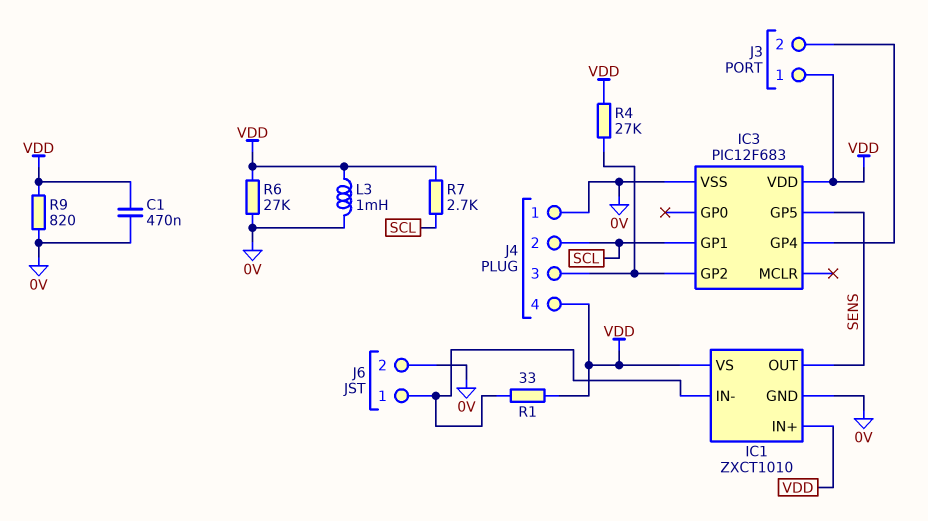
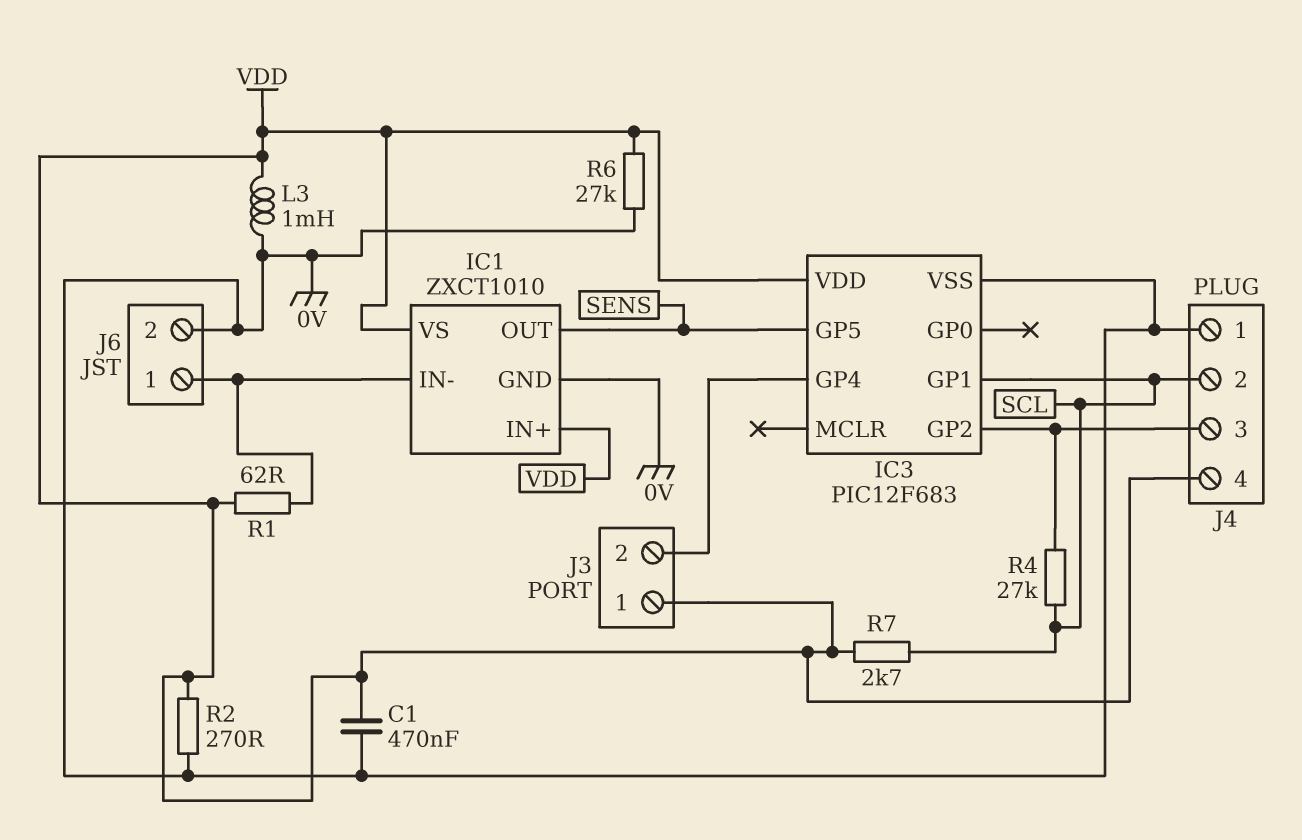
R1: 33 (IC1/IN-, VDD) -> 62 (IC1/IN-, VDD)
R2: none -> 270 (0V, VDD)
R4: 27k (IC3/GP2, VDD) -> 27k (IC3/GP2, SCL)
R9: 820 (0V, VDD) -> none

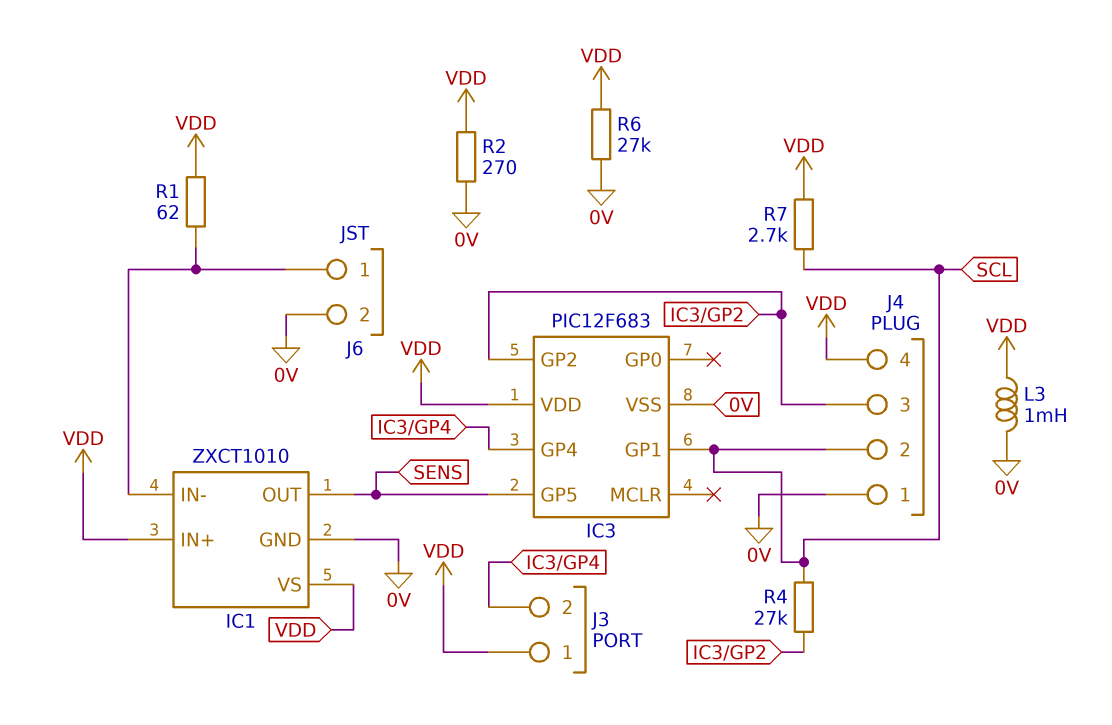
C1: 470nF (0V, VDD) -> none

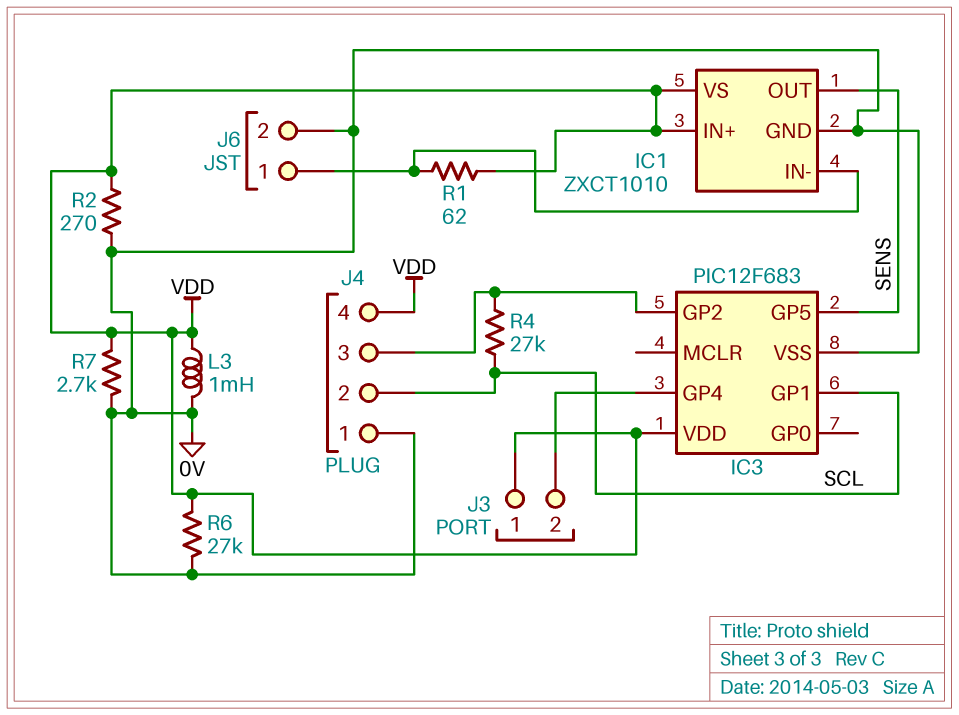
R7: 2.7k (SCL, VDD) -> 2.7k (0V, VDD)

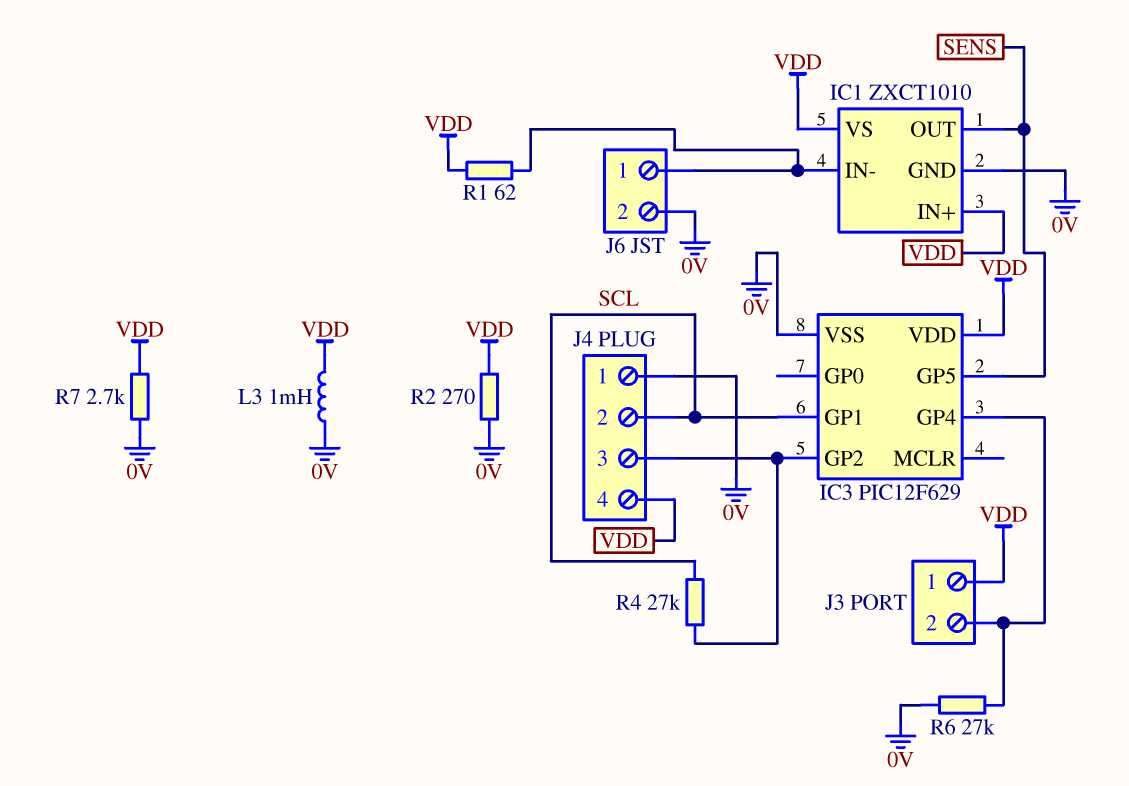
IC3: PIC12F683 -> PIC12F629
R6: 27k (0V, VDD) -> 27k (0V, IC3/GP4)

